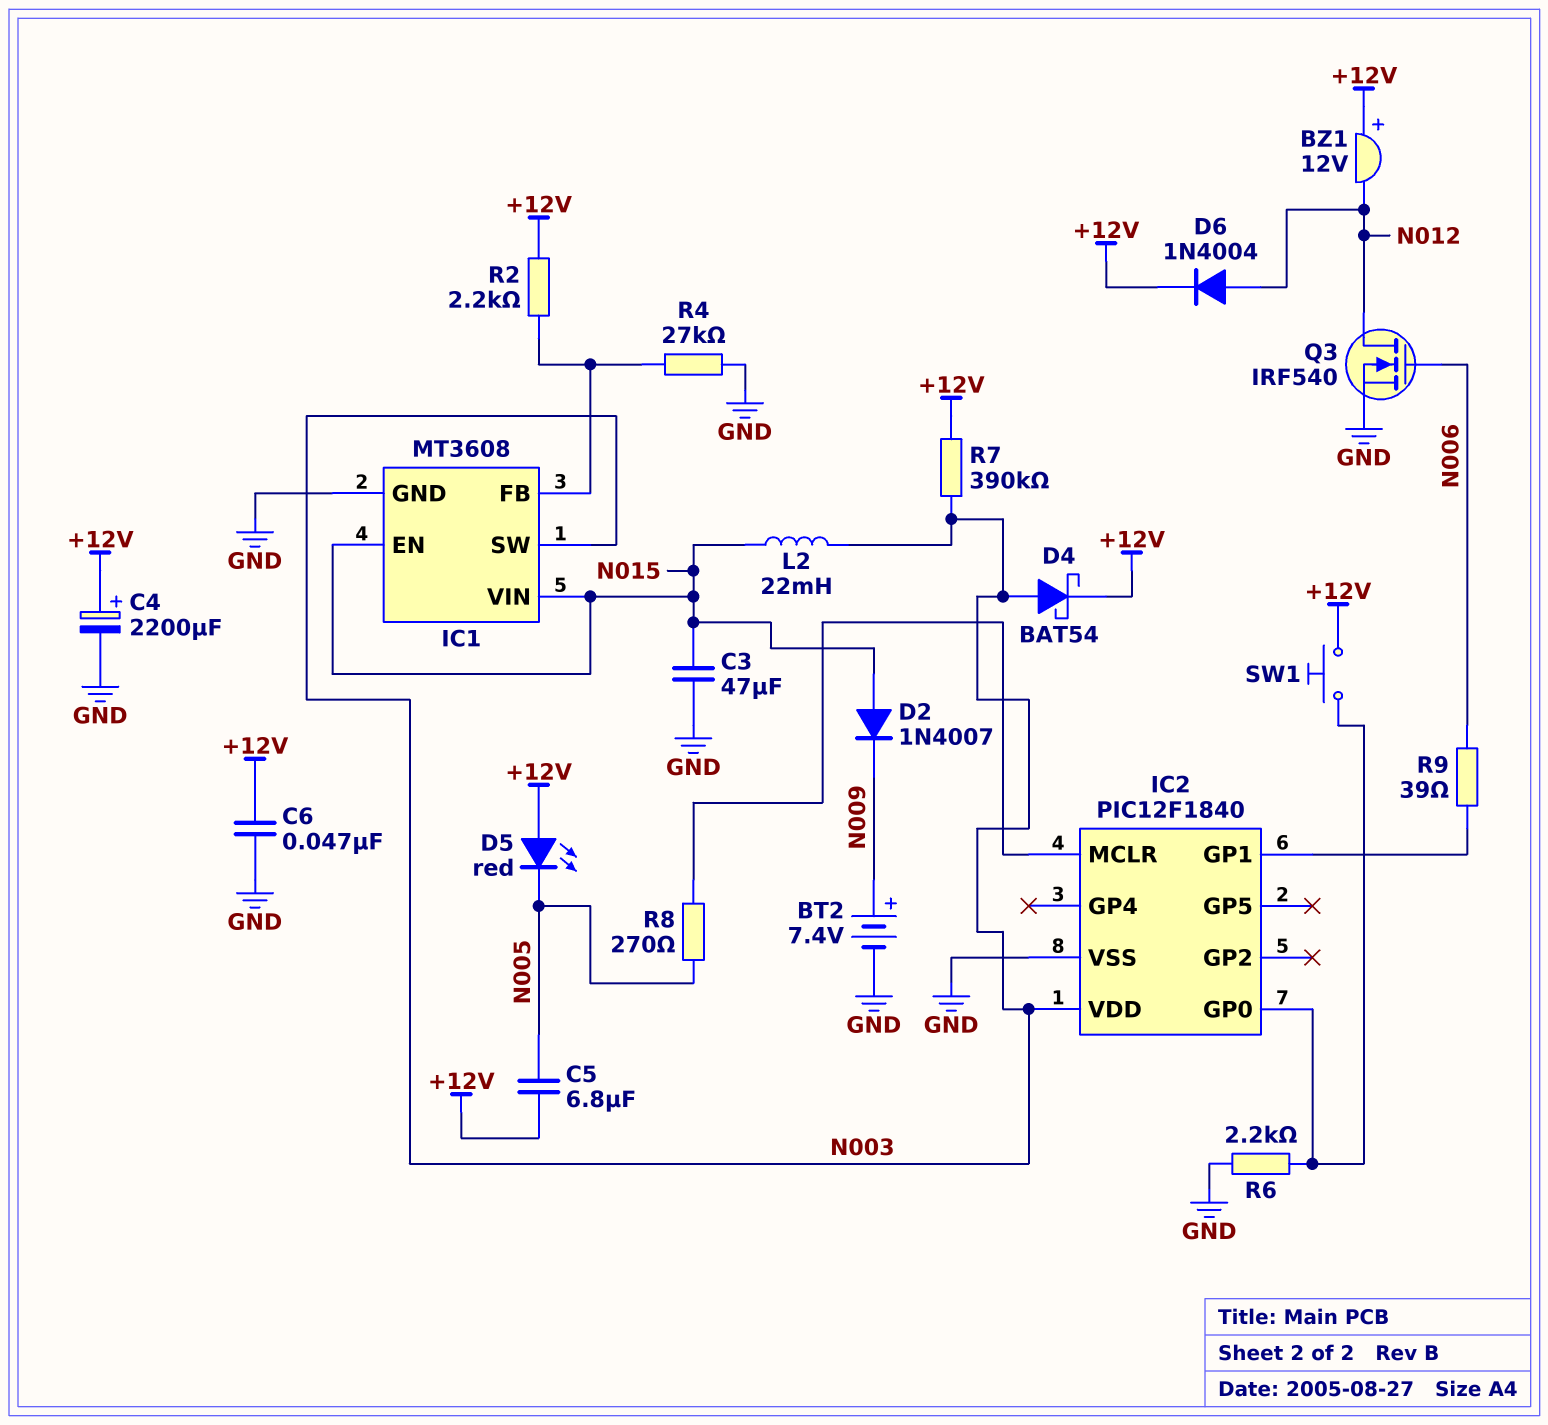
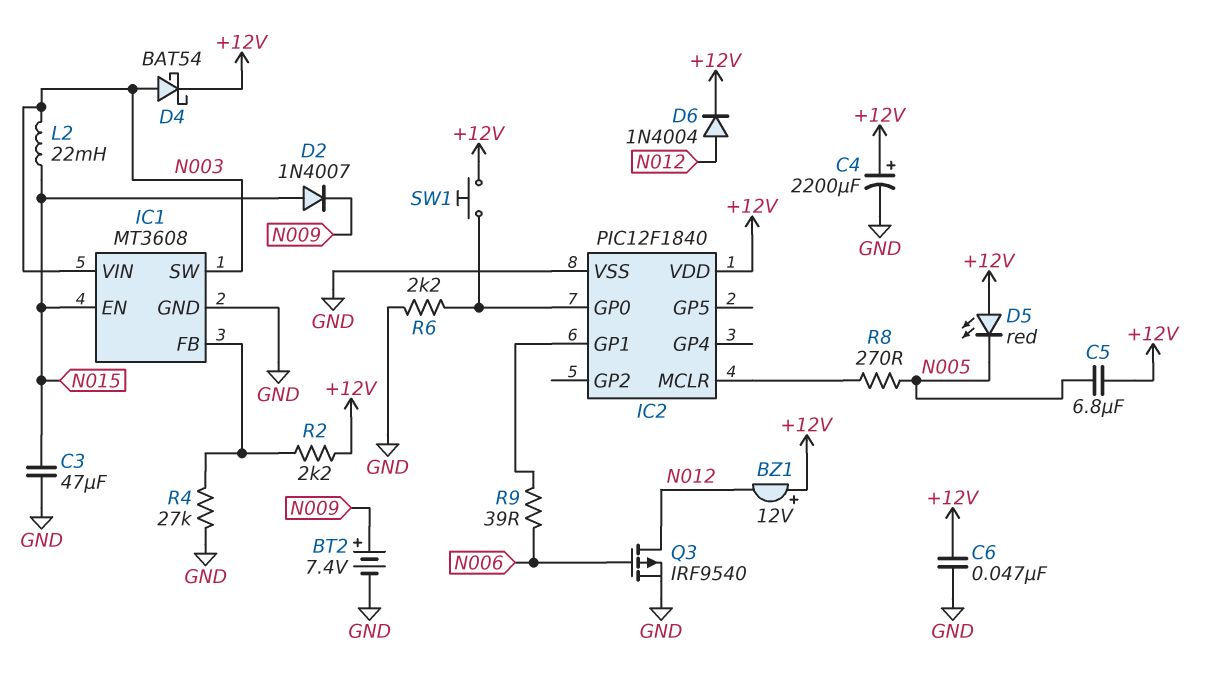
IC1 pin VIN: N015 -> N003
IC2 pin VDD: N003 -> +12V
Q3: NMOS IRF540 (G N006, D N012, S GND) -> PMOS IRF9540 (G N006, D N012, S GND)
R7: 390k (+12V, N003) -> none

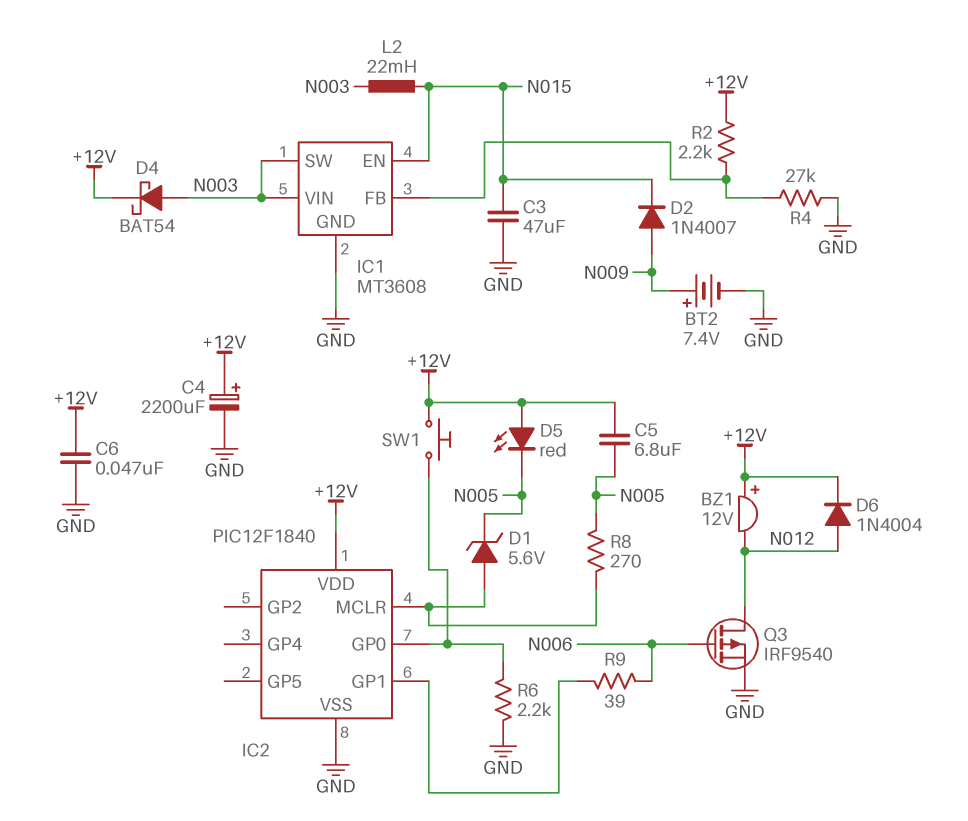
D1: none -> zener 5.6V (A IC2/MCLR, K N005)
D2: diode 1N4007 (A N015, K N009) -> diode 1N4007 (A N009, K N015)

